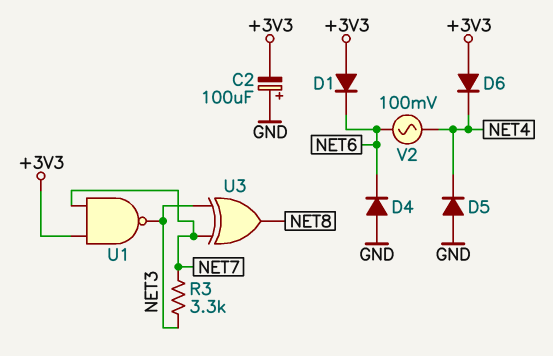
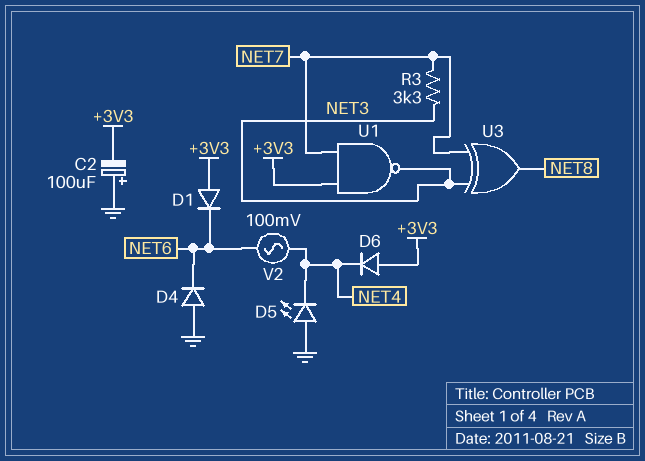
D5: diode (A GND, K NET4) -> LED (A GND, K NET4)

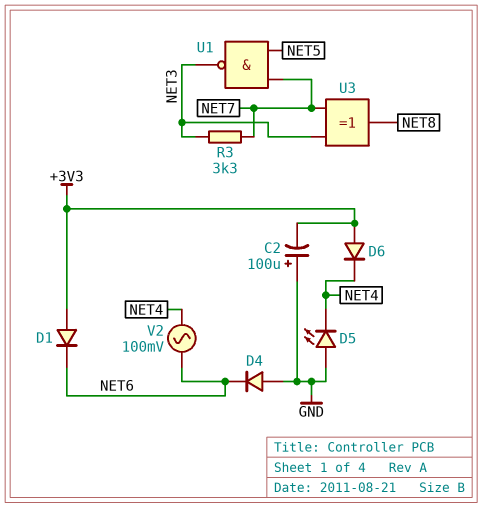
U1: NAND (in +3V3, in NET7, out NET3) -> NAND (in NET5, in NET7, out NET3)

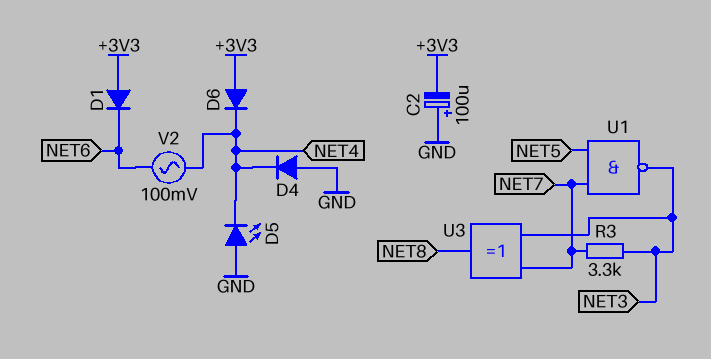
D4: diode (A GND, K NET6) -> diode (A GND, K NET4)

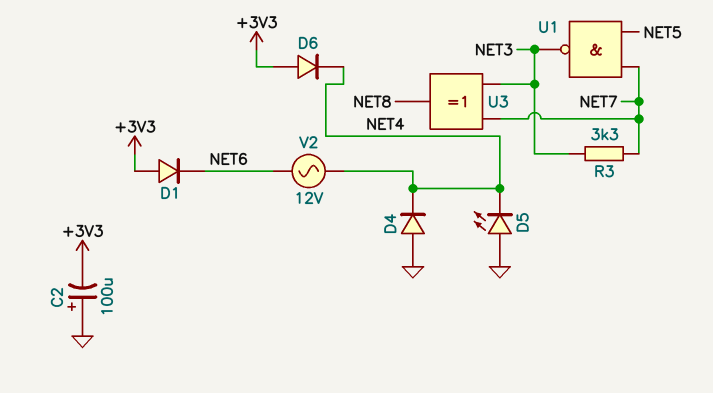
V2: AC 100mV (NET4, NET6) -> AC 12V (NET4, NET6)

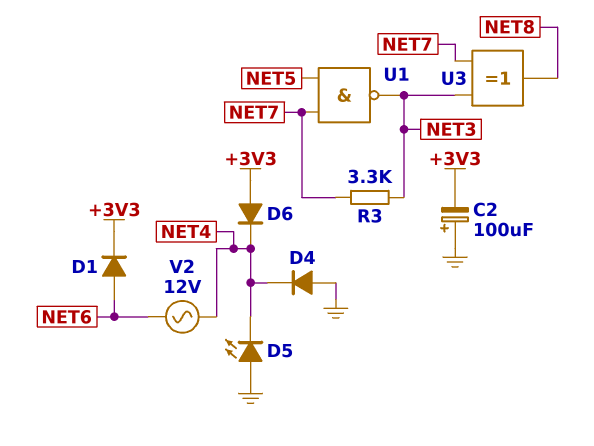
D1: diode (A +3V3, K NET6) -> diode (A NET6, K +3V3)

